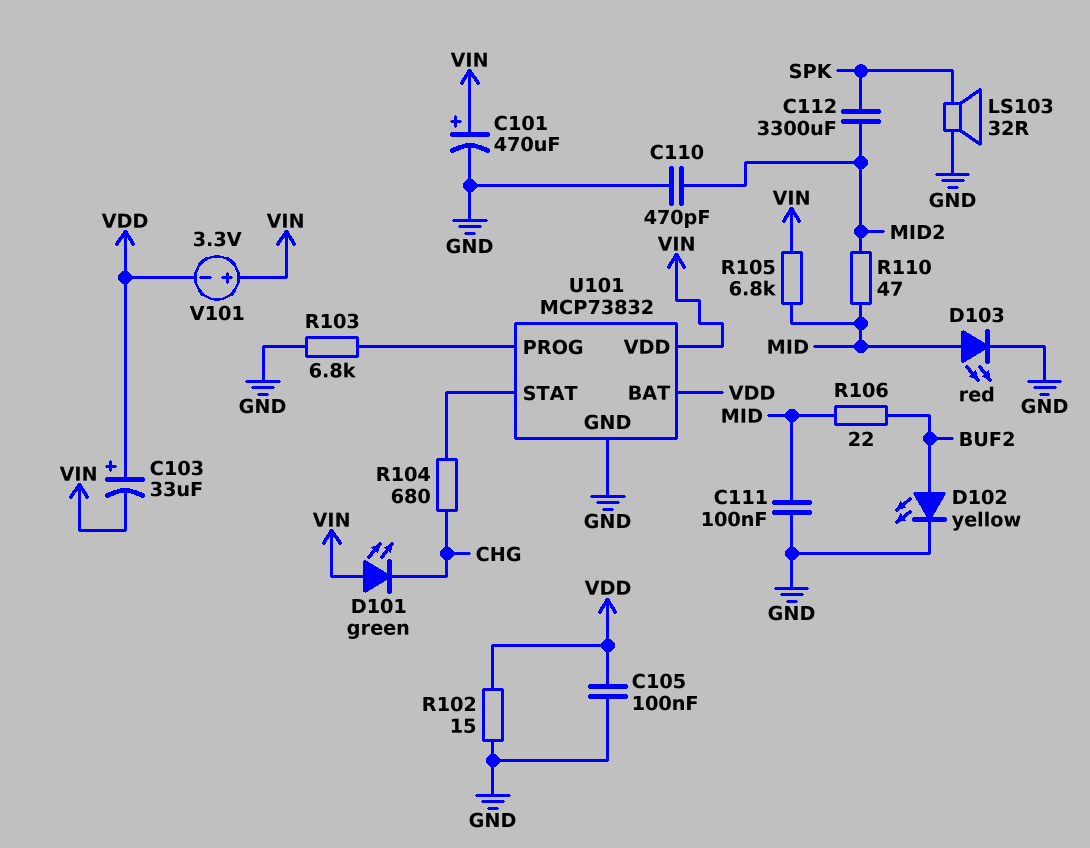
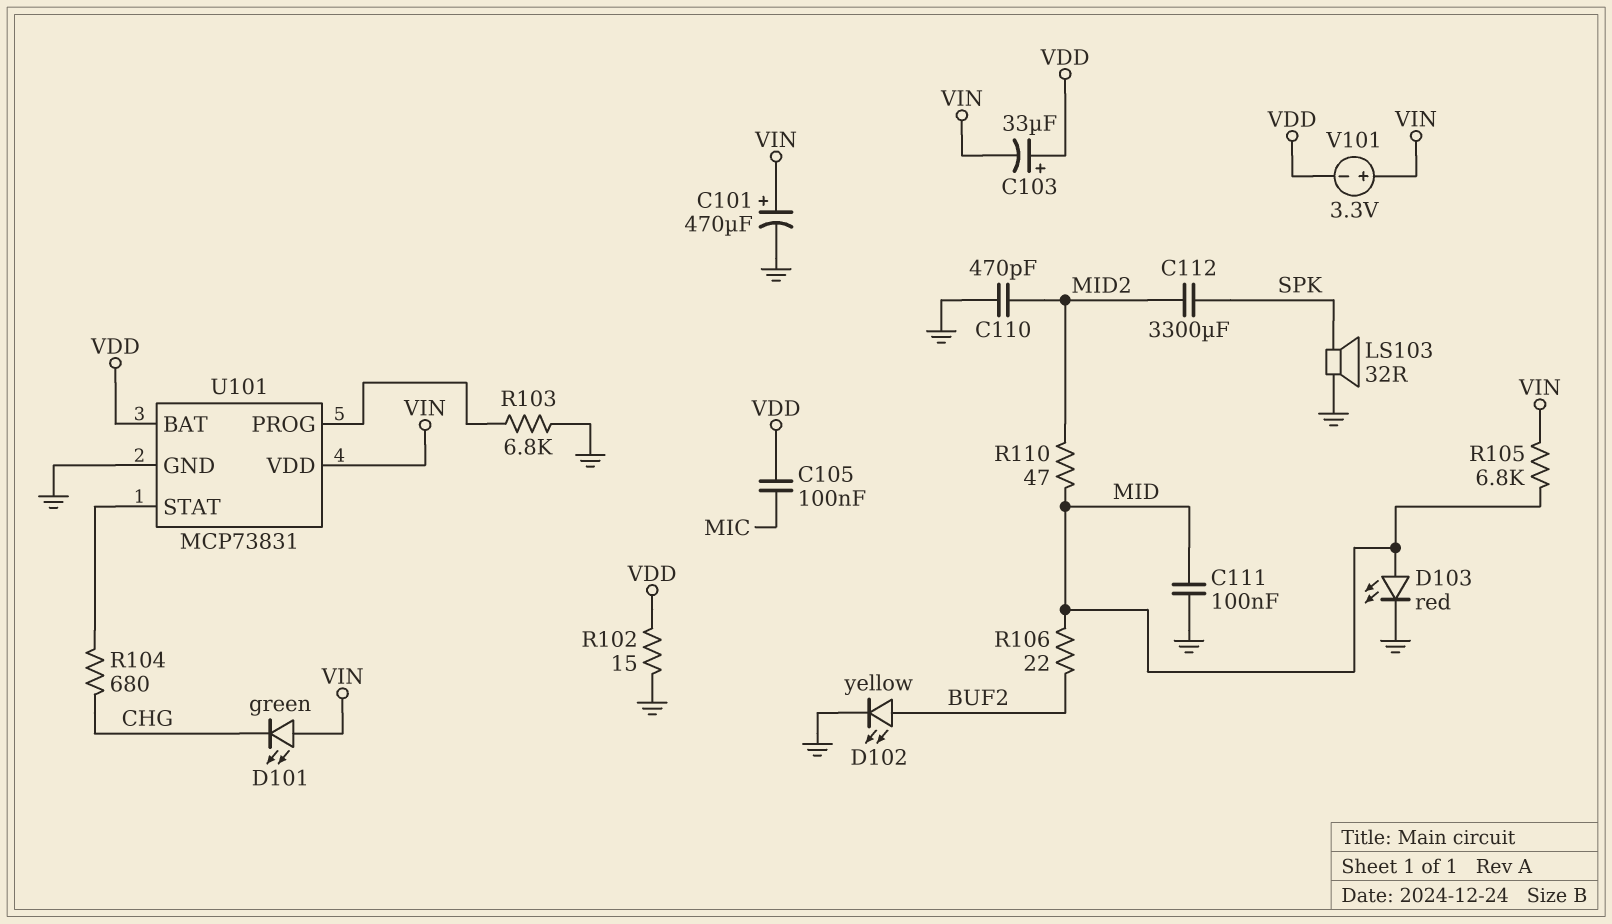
C105: 100nF (GND, VDD) -> 100nF (MIC, VDD)
U101: MCP73832 -> MCP73831

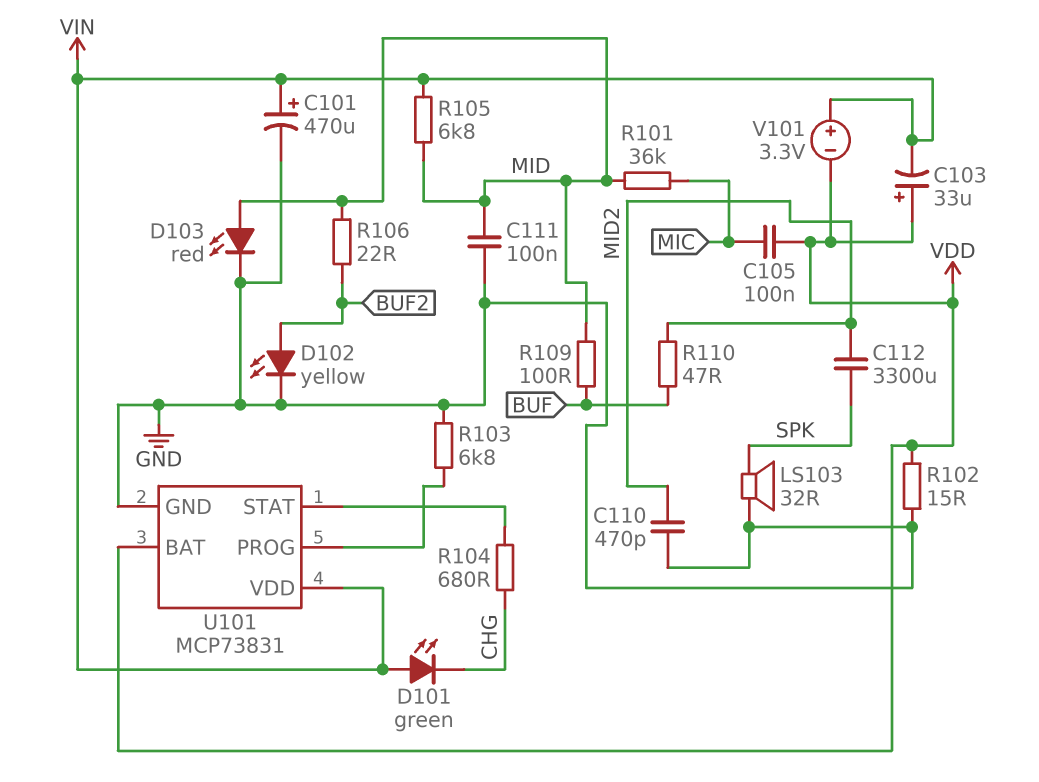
R101: none -> 36k (MIC, MID)
R109: none -> 100 (BUF, MID)
R110: 47 (MID, MID2) -> 47 (BUF, MID2)

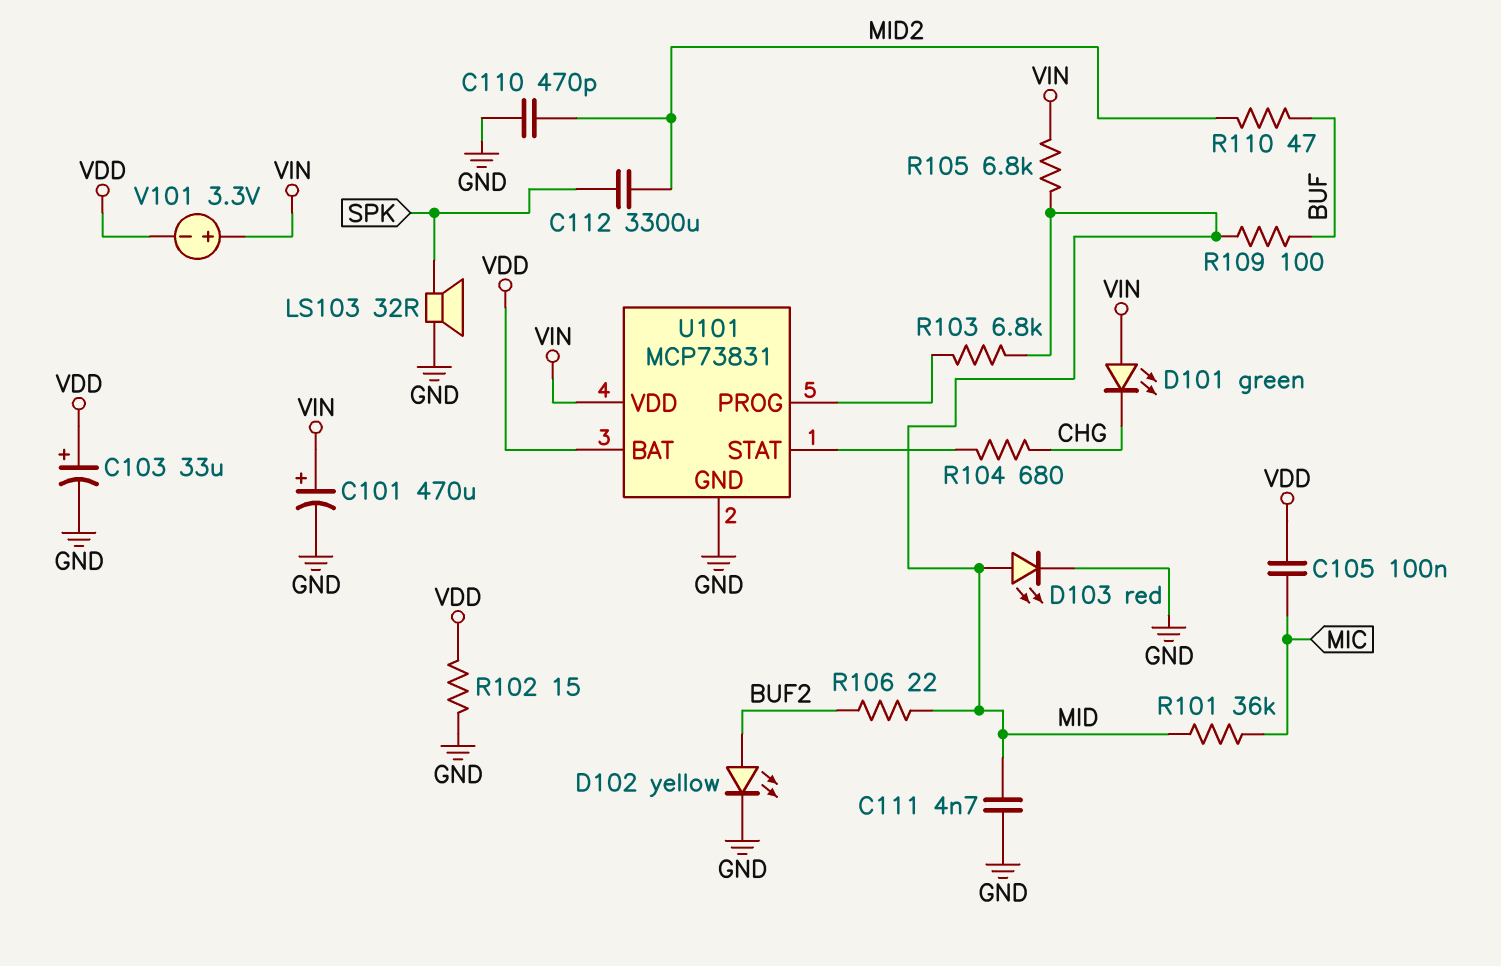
C103: 33uF (plus VDD, minus VIN) -> 33uF (plus VDD, minus GND)
C111: 100nF (GND, MID) -> 4.7nF (GND, MID)
R103: 6.8k (GND, U101/PROG) -> 6.8k (MID, U101/PROG)

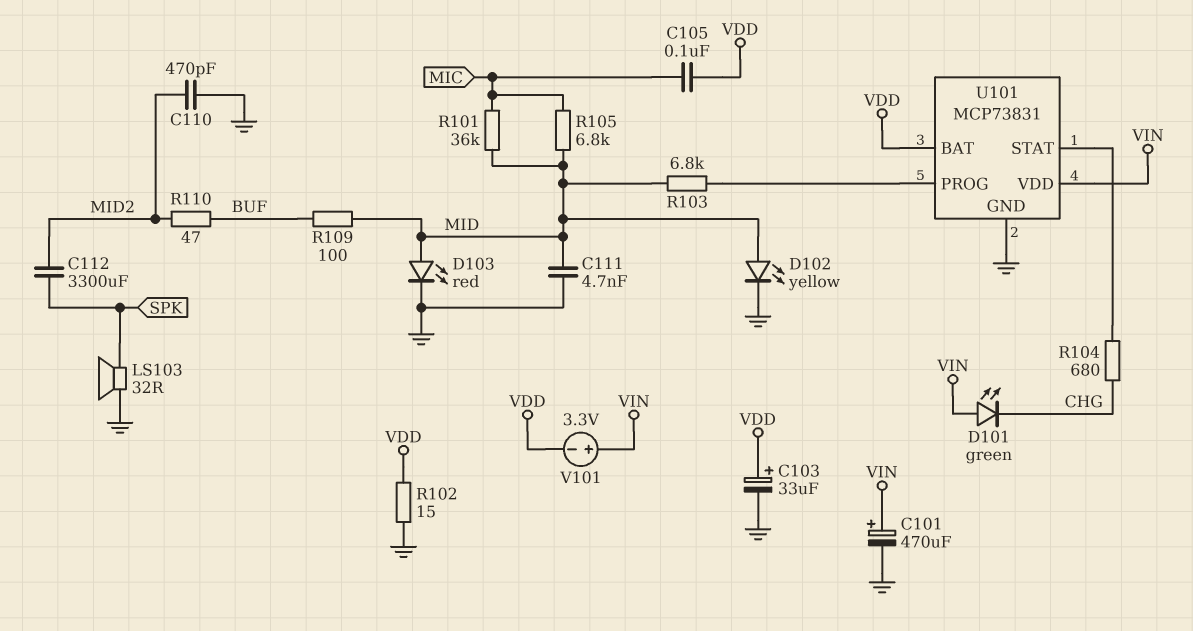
D102: LED yellow (A BUF2, K GND) -> LED yellow (A MID, K GND)
R105: 6.8k (MID, VIN) -> 6.8k (MIC, MID)
R106: 22 (BUF2, MID) -> none

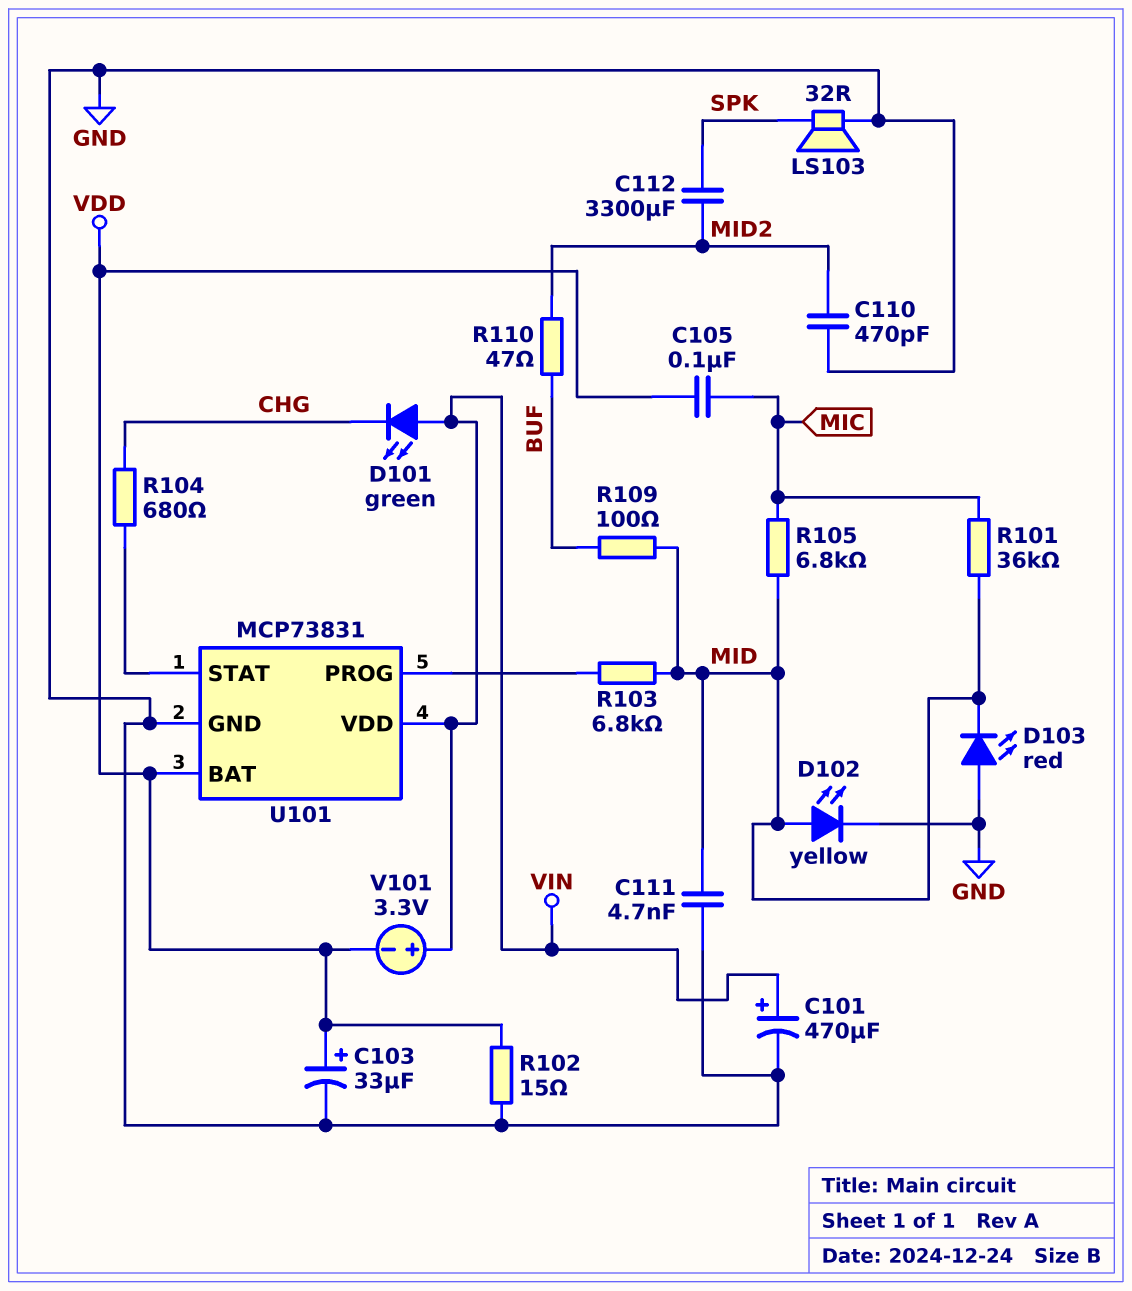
D103: LED red (A MID, K GND) -> LED red (A GND, K MID)

